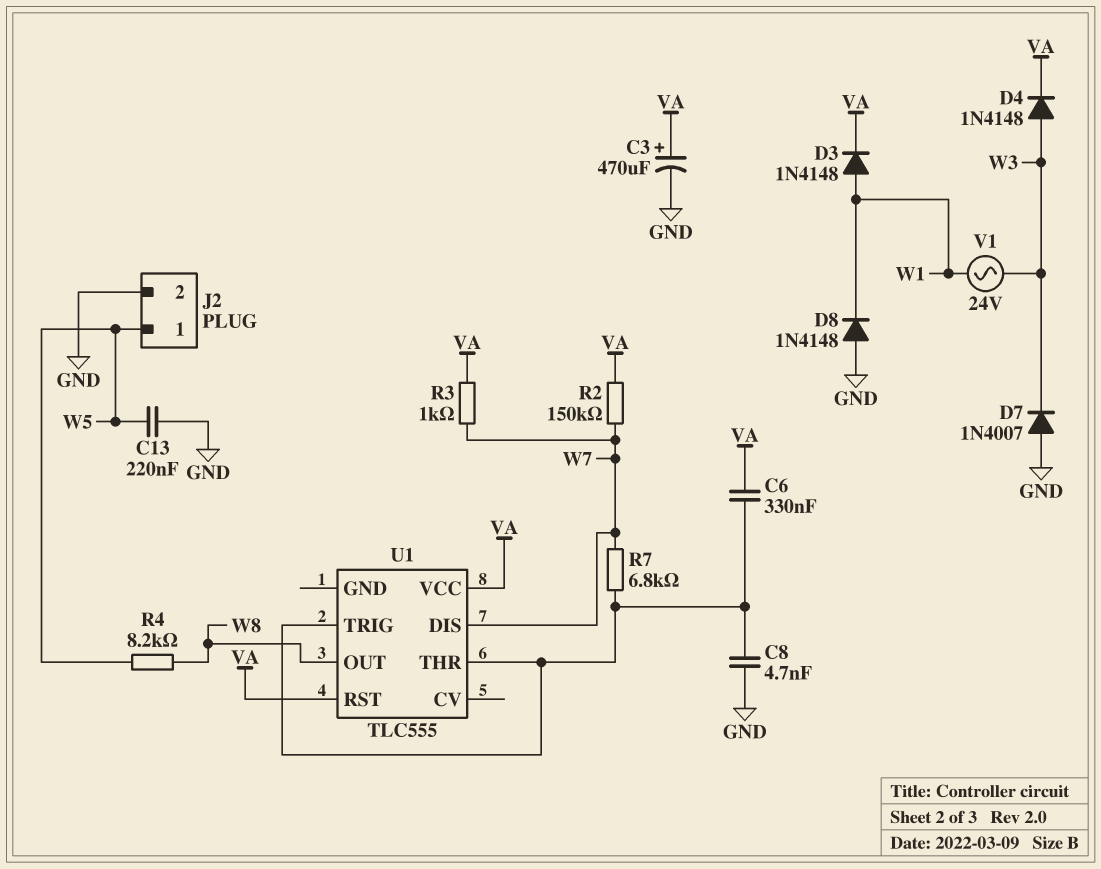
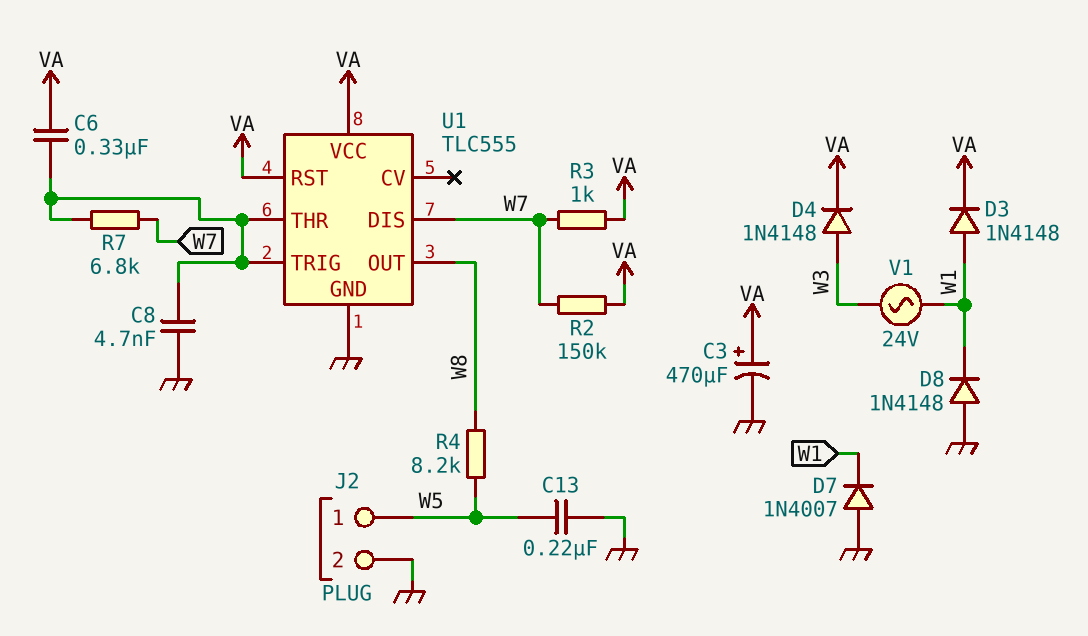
D7: diode 1N4007 (A GND, K W3) -> diode 1N4007 (A GND, K W1)
U1 pin GND: none -> GND

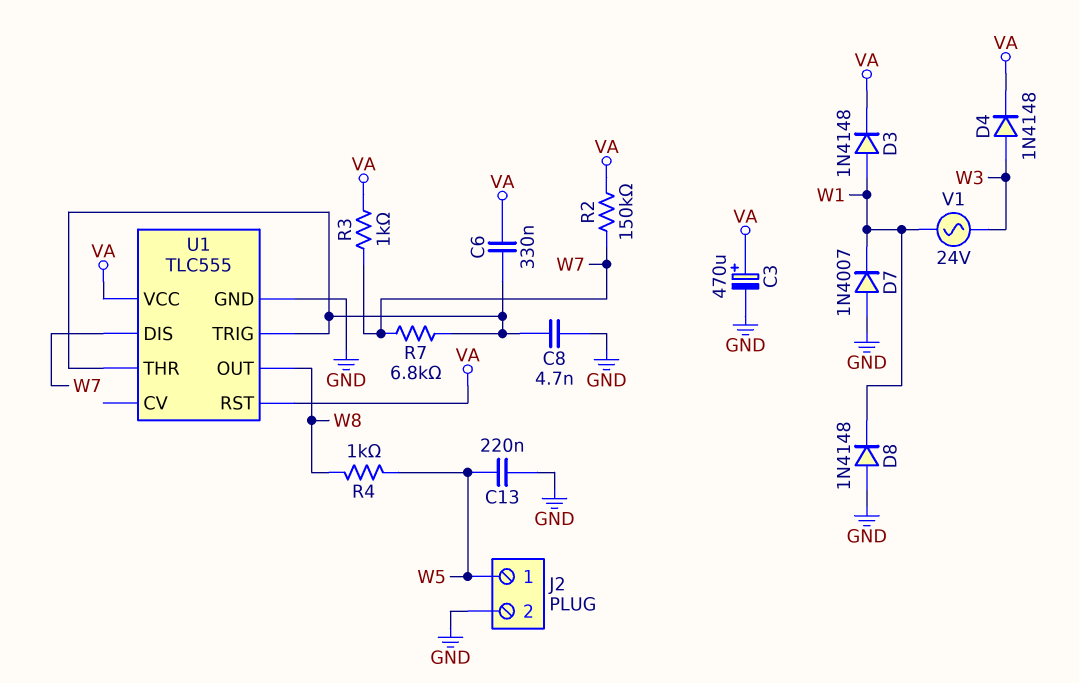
R4: 8.2k (W5, W8) -> 1k (W5, W8)

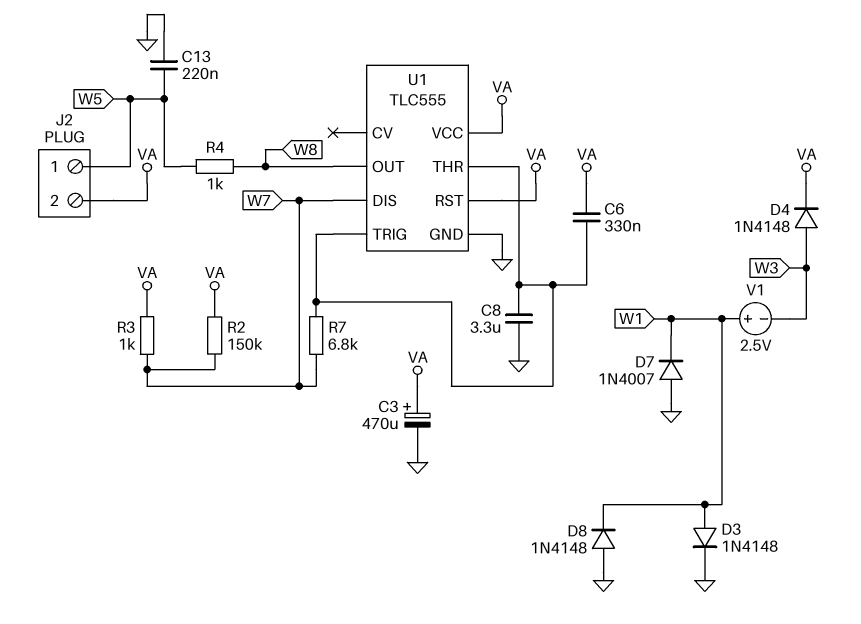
C8: 4.7nF (GND, U1/THR) -> 3.3uF (GND, U1/THR)
D3: diode 1N4148 (A W1, K VA) -> diode 1N4148 (A W1, K GND)
J2 pin 2: GND -> VA
V1: AC 24V (W1, W3) -> 2.5V (plus W1, minus W3)

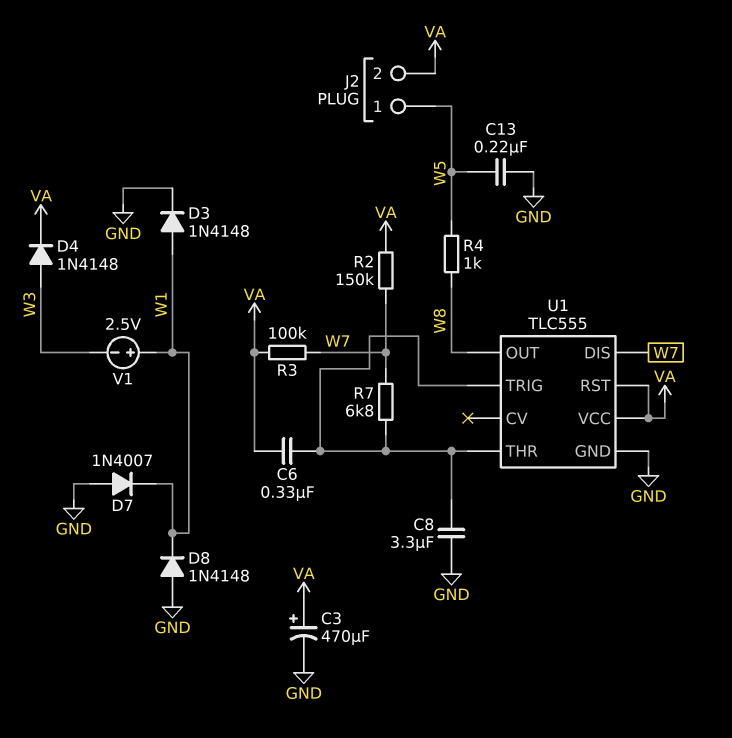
R3: 1k (VA, W7) -> 100k (VA, W7)

